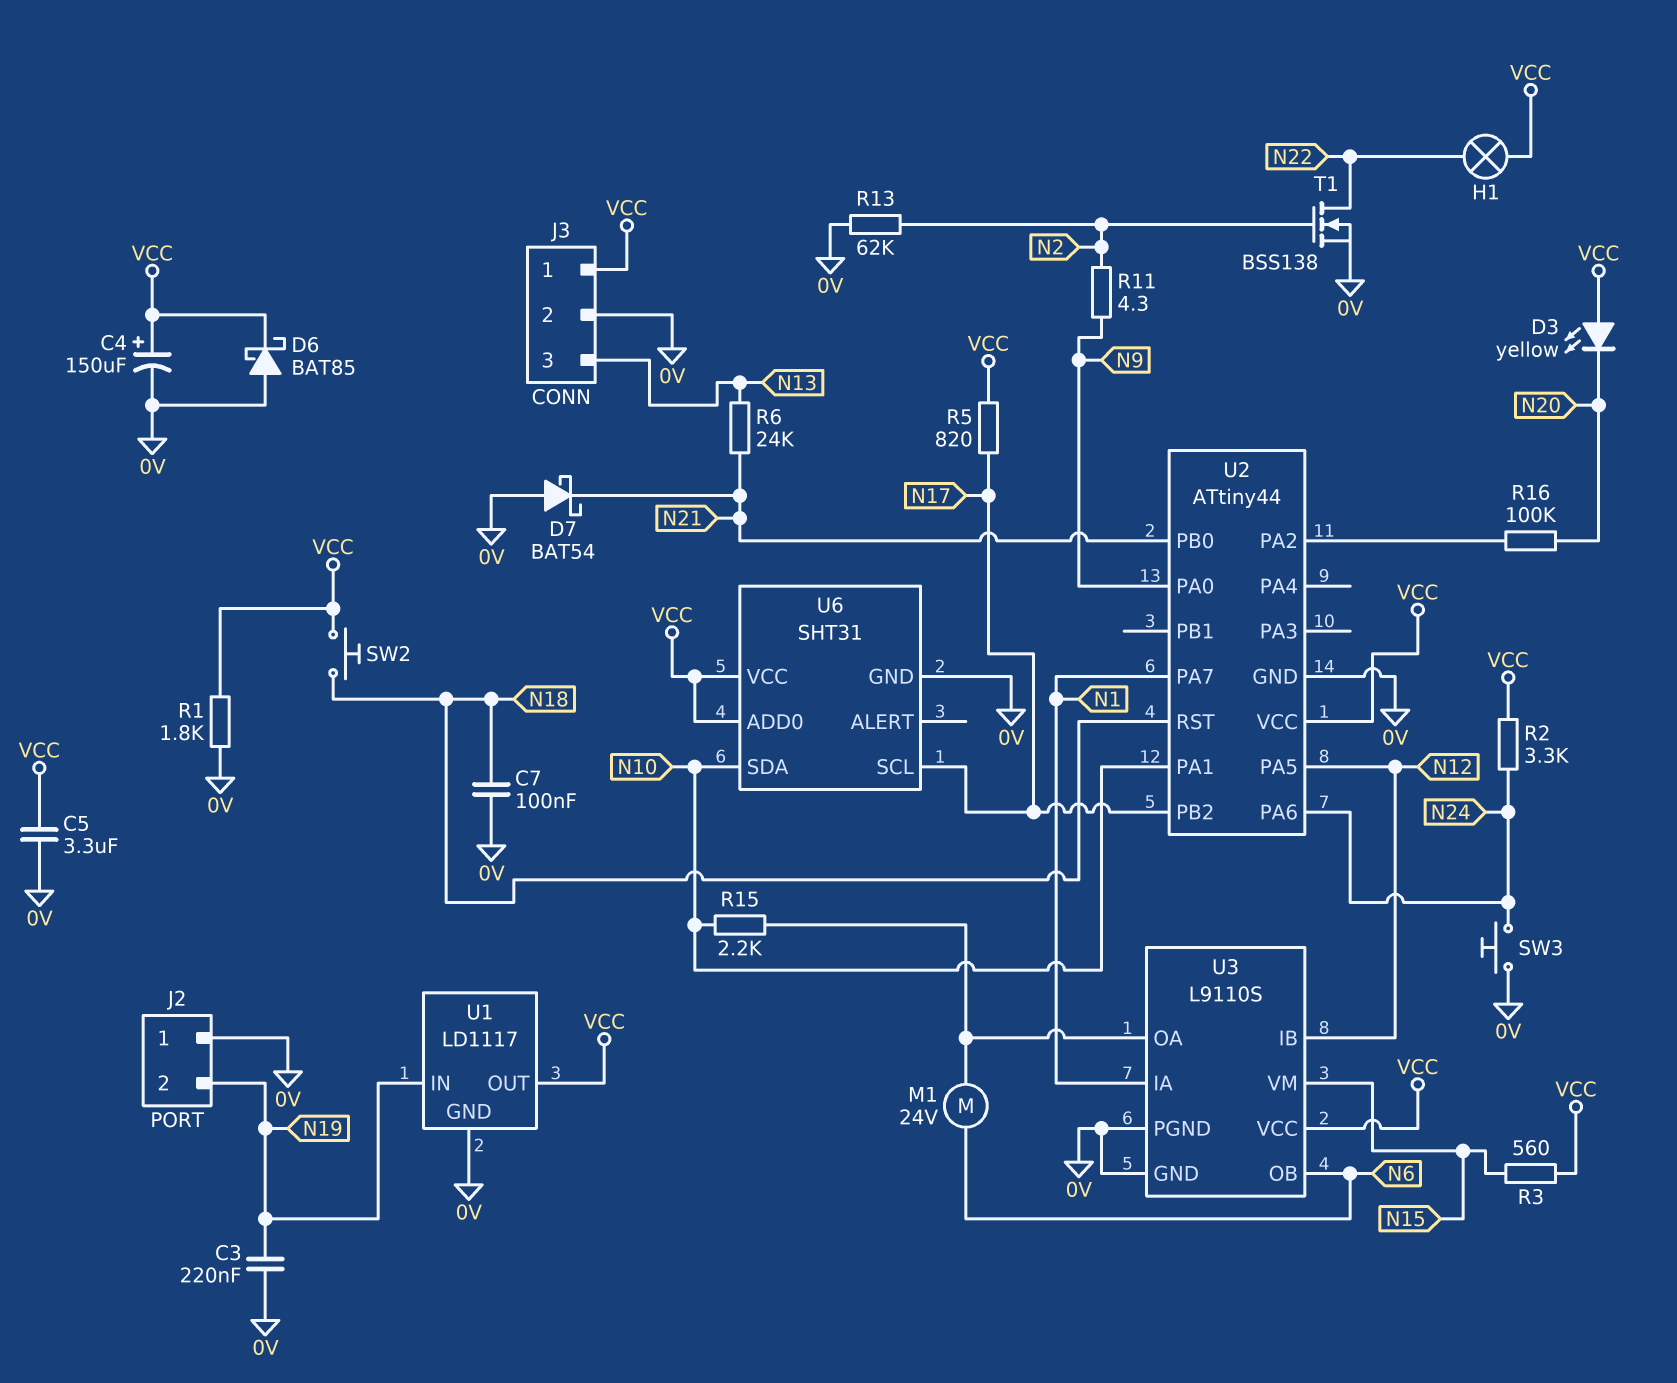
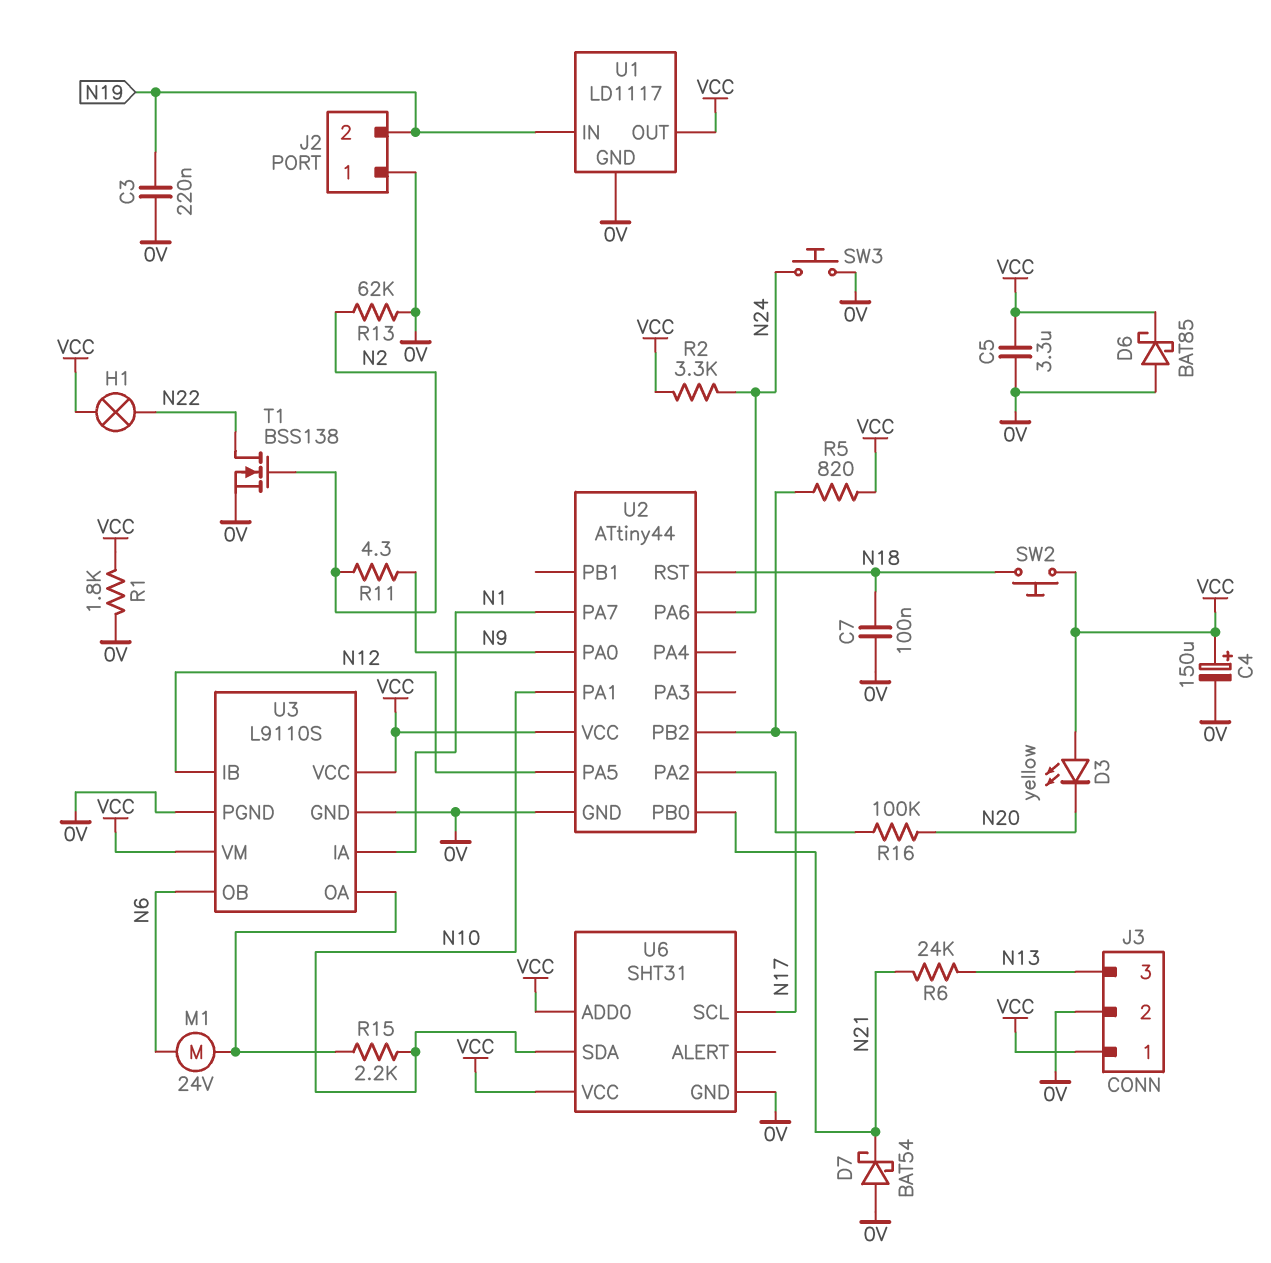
R3: 560 (N15, VCC) -> none
U3 pin VM: N15 -> VCC

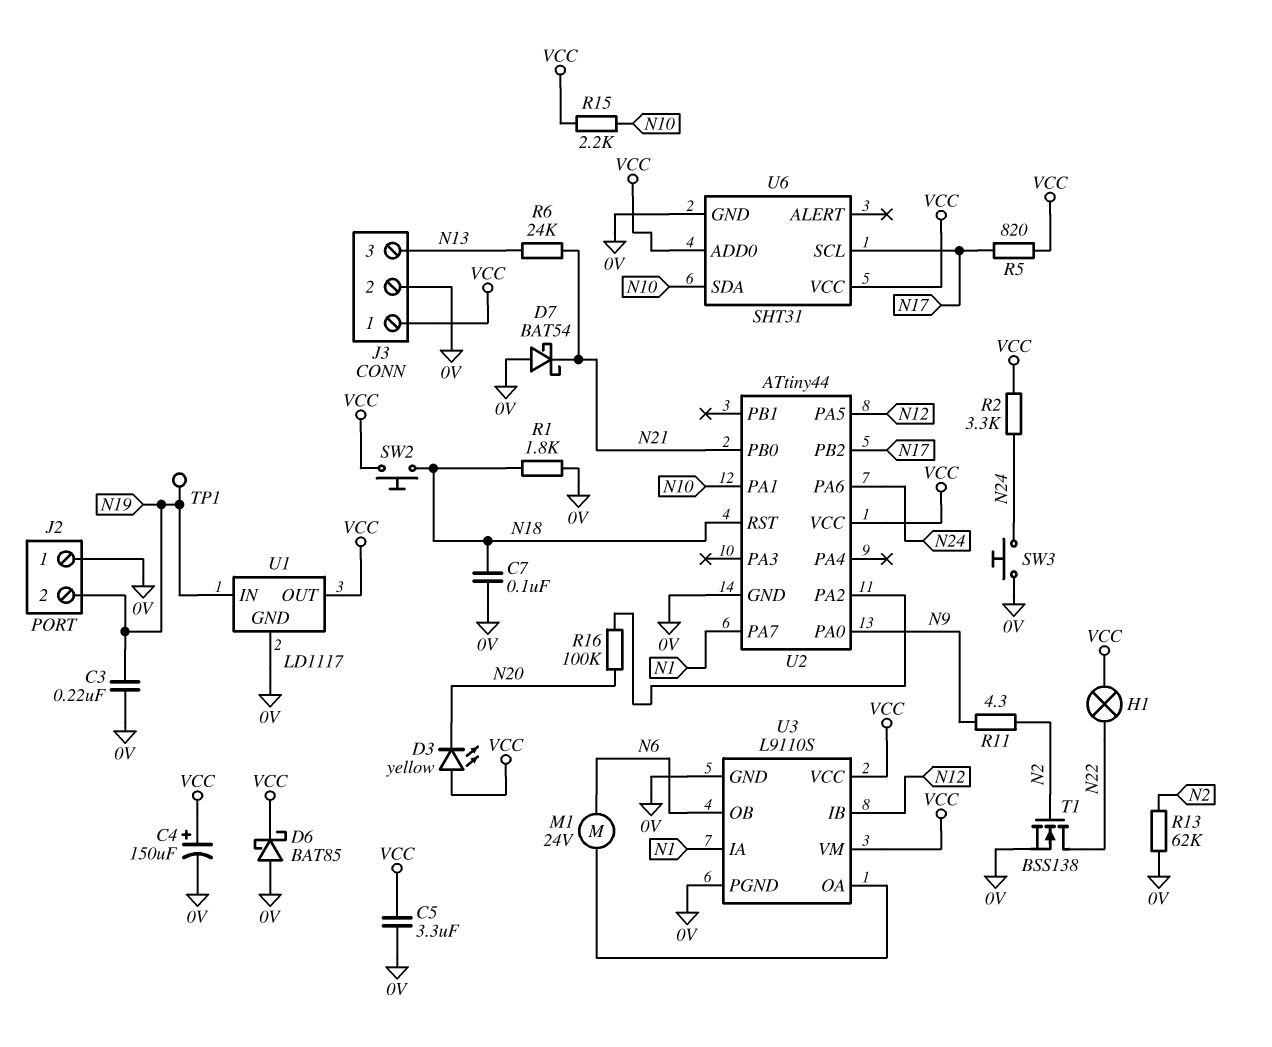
R1: 1.8k (0V, VCC) -> 1.8k (0V, N18)
R15: 2.2k (N10, U3/OA) -> 2.2k (N10, VCC)
TP1: none -> test point (N19)

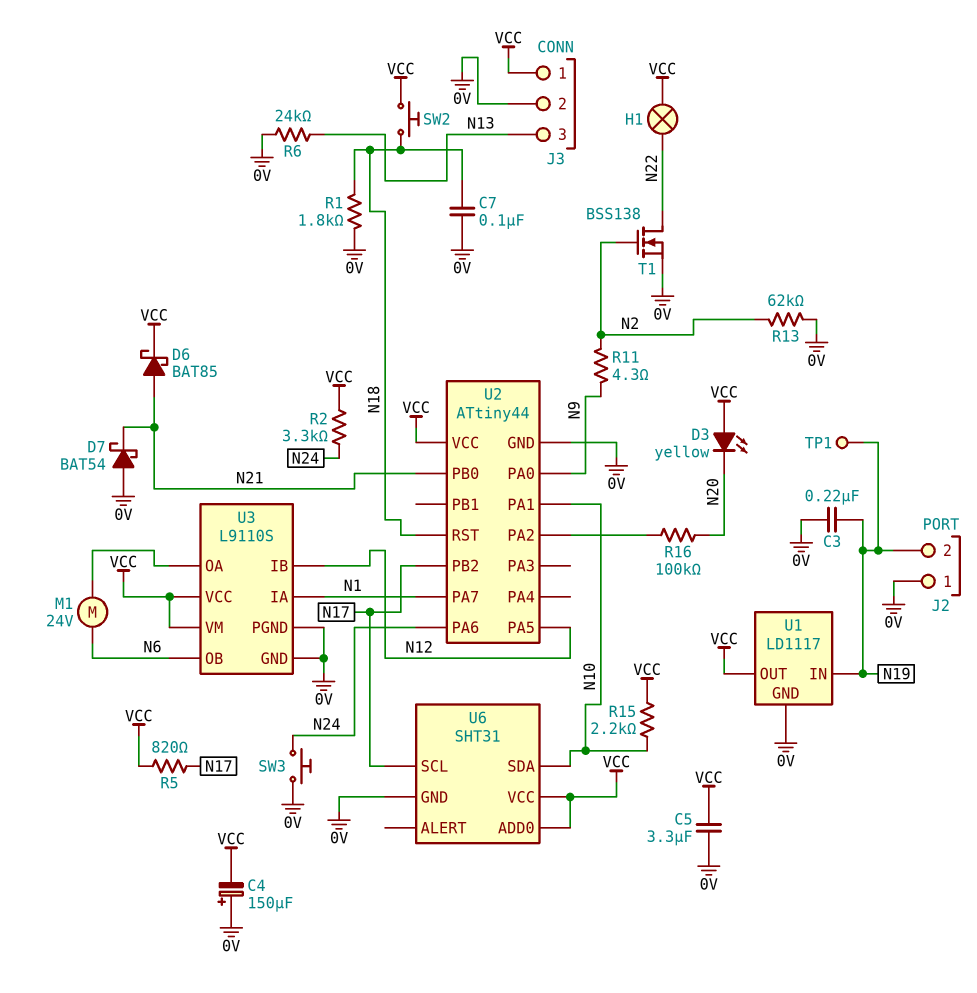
C4: 150uF (plus VCC, minus 0V) -> 150uF (plus 0V, minus VCC)
D6: schottky BAT85 (A 0V, K VCC) -> schottky BAT85 (A N21, K VCC)
R6: 24k (N13, N21) -> 24k (0V, N13)

